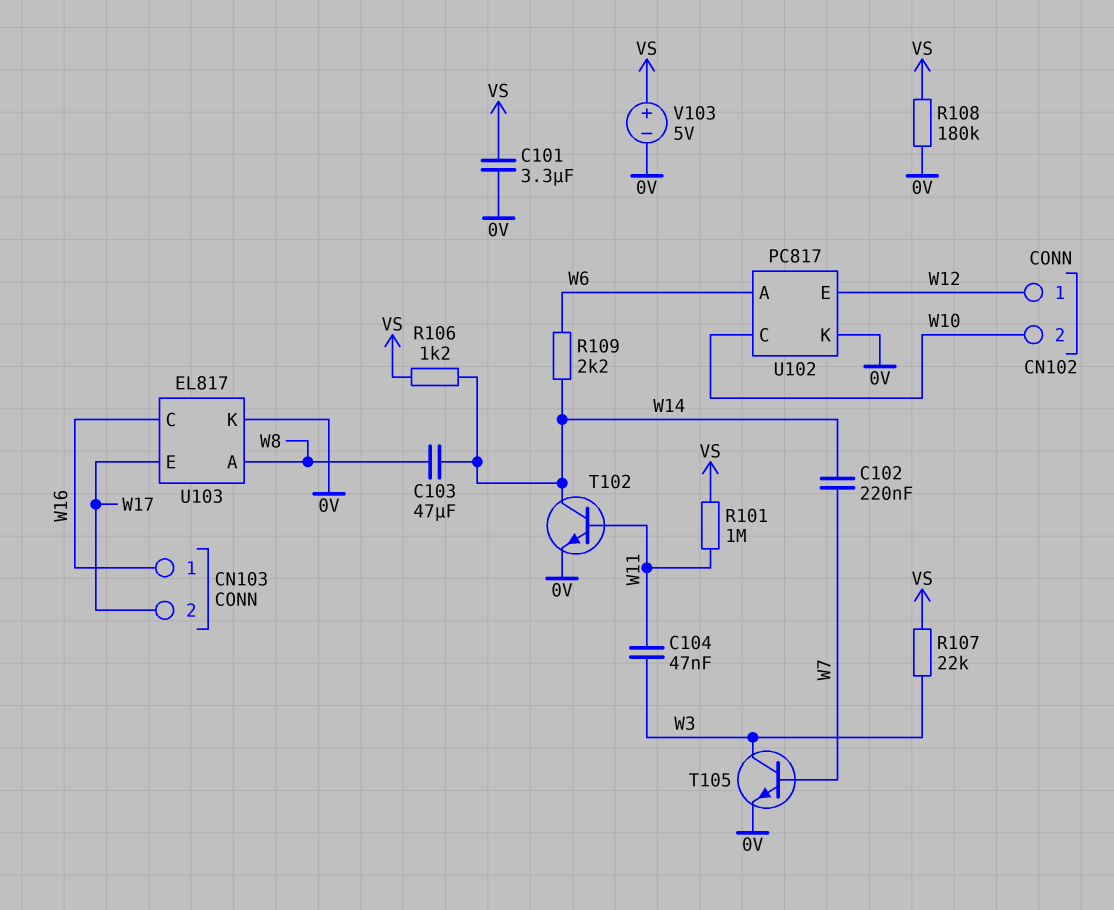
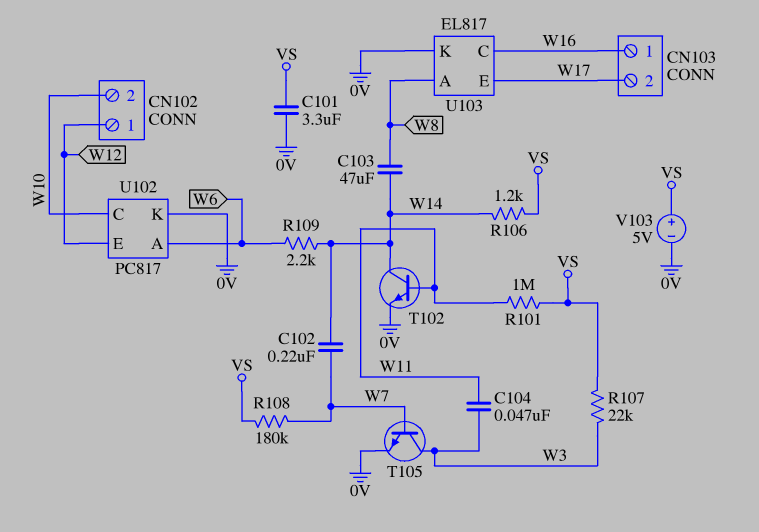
R108: 180k (0V, VS) -> 180k (VS, W7)

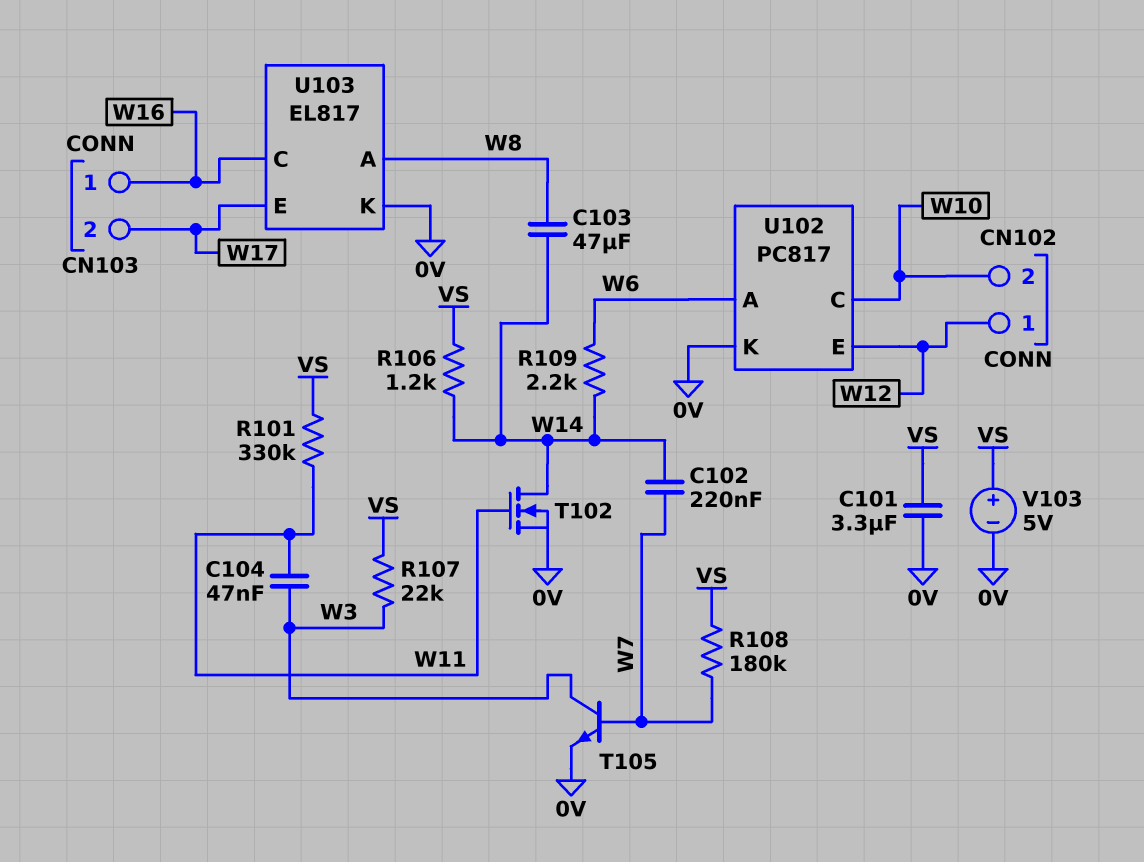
R101: 1M (VS, W11) -> 330k (VS, W11)
T102: NPN (B W11, C W14, E 0V) -> NMOS (G W11, D W14, S 0V)

